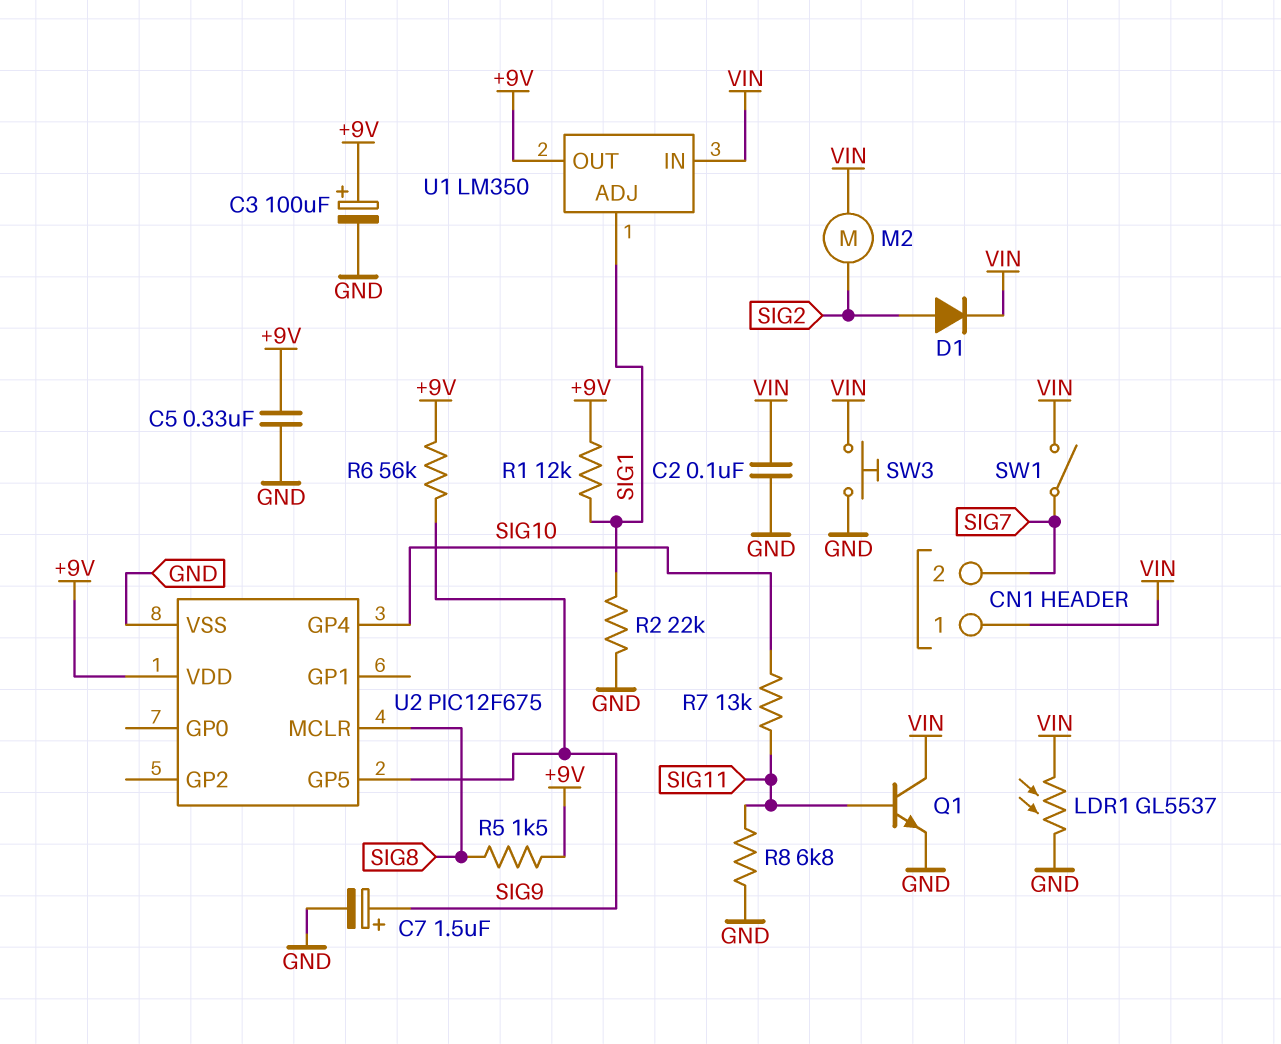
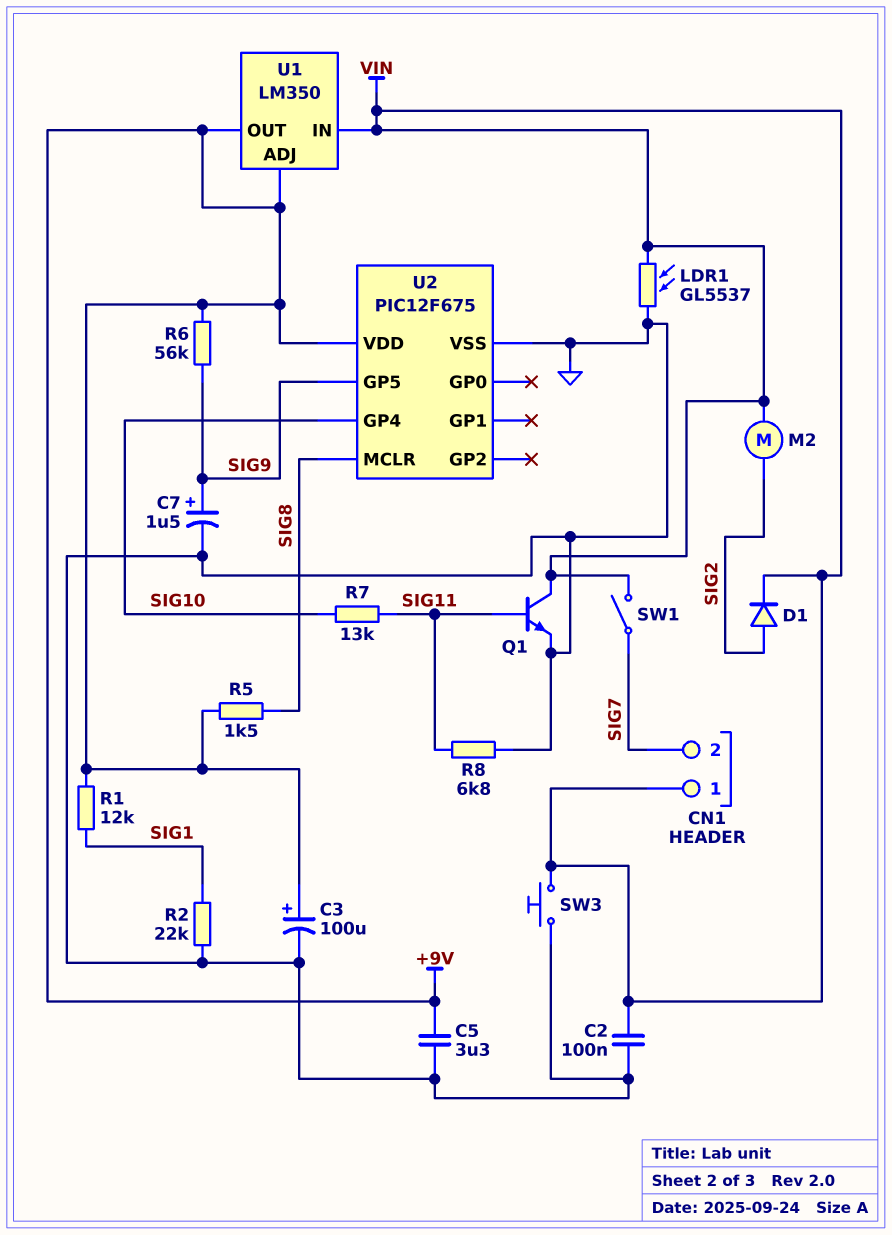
C5: 330nF (+9V, GND) -> 3.3uF (+9V, GND)
U1 pin ADJ: SIG1 -> +9V

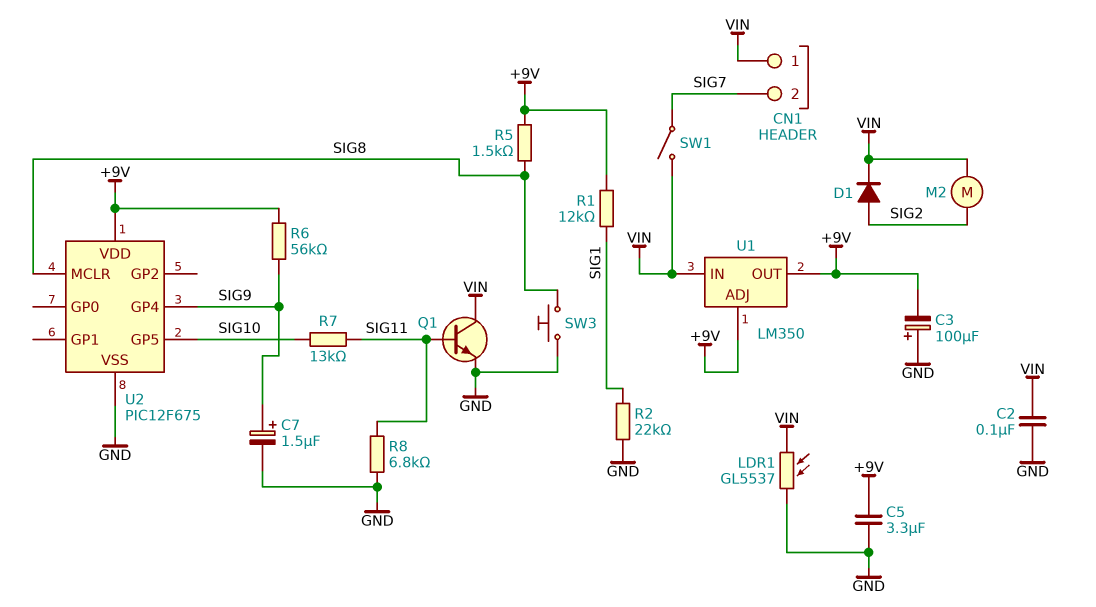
C3: 100uF (plus +9V, minus GND) -> 100uF (plus GND, minus +9V)
SW3: button (GND, VIN) -> button (GND, SIG8)
U2 pin GP4: SIG10 -> SIG9
U2 pin GP5: SIG9 -> SIG10

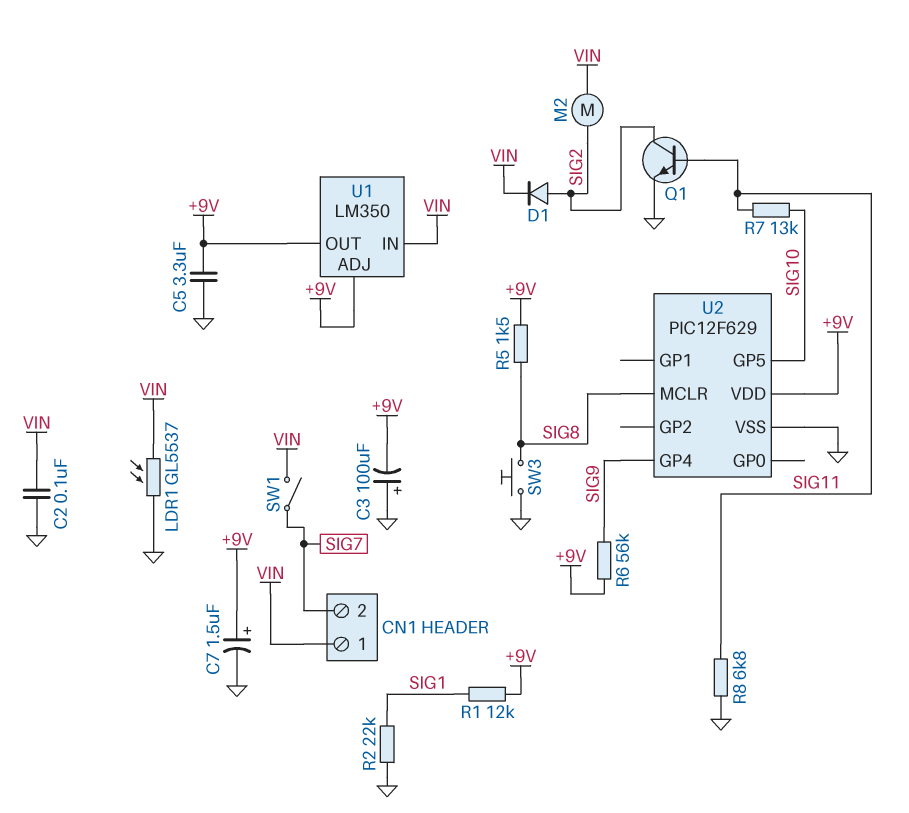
C7: 1.5uF (plus SIG9, minus GND) -> 1.5uF (plus +9V, minus GND)
Q1: NPN (B SIG11, C VIN, E GND) -> NPN (B SIG11, C SIG2, E GND)
U2: PIC12F675 -> PIC12F629

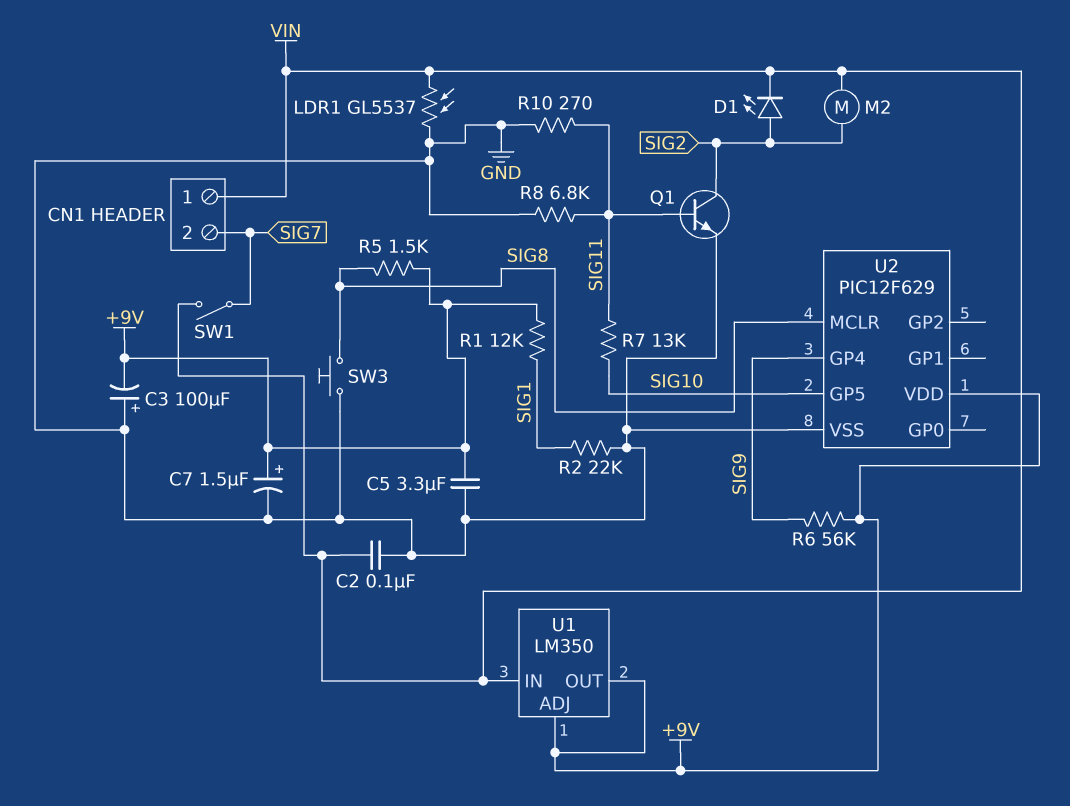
D1: diode (A SIG2, K VIN) -> LED (A SIG2, K VIN)
R10: none -> 270 (GND, SIG11)

